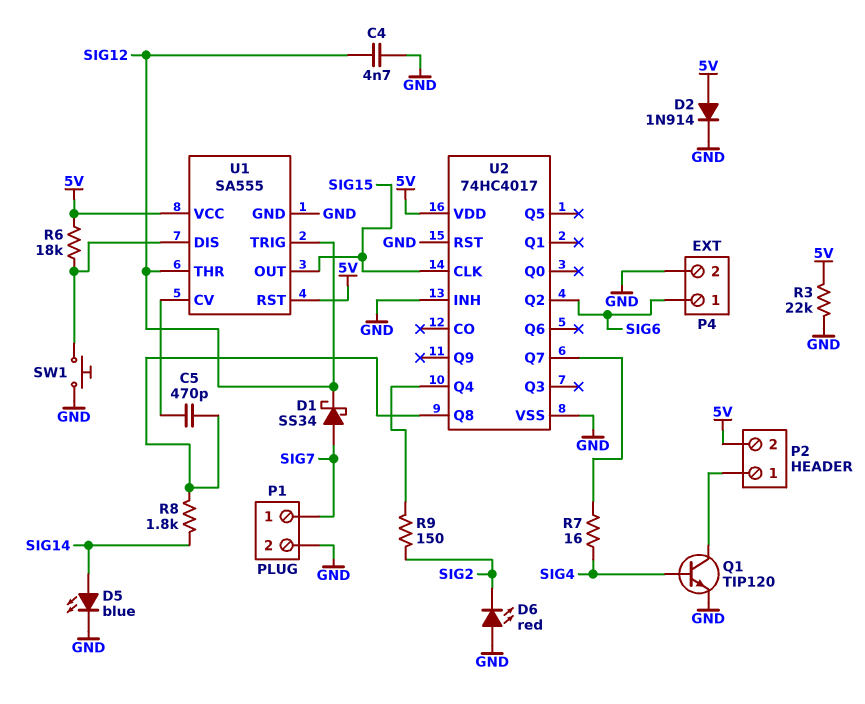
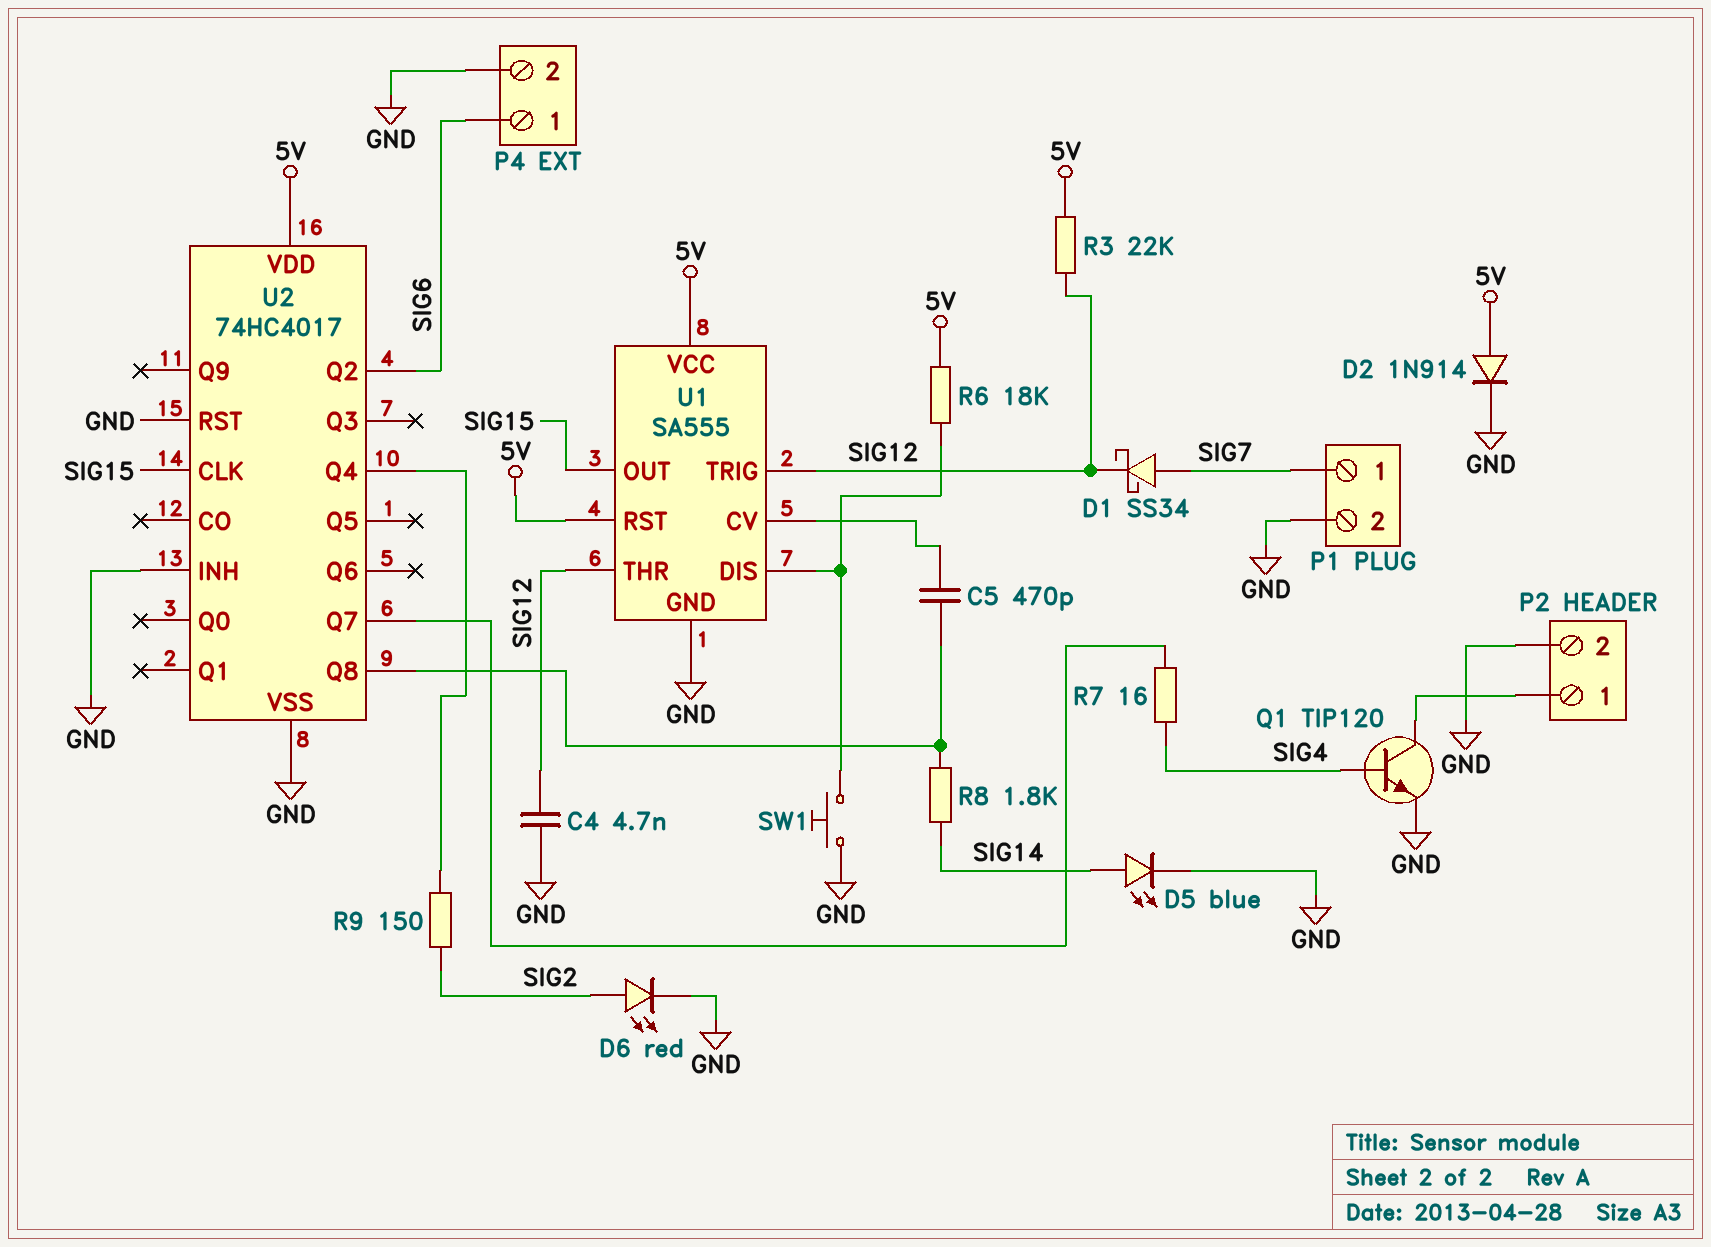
D6: LED red (A GND, K SIG2) -> LED red (A SIG2, K GND)
P2 pin 2: 5V -> GND
R3: 22k (5V, GND) -> 22k (5V, SIG12)

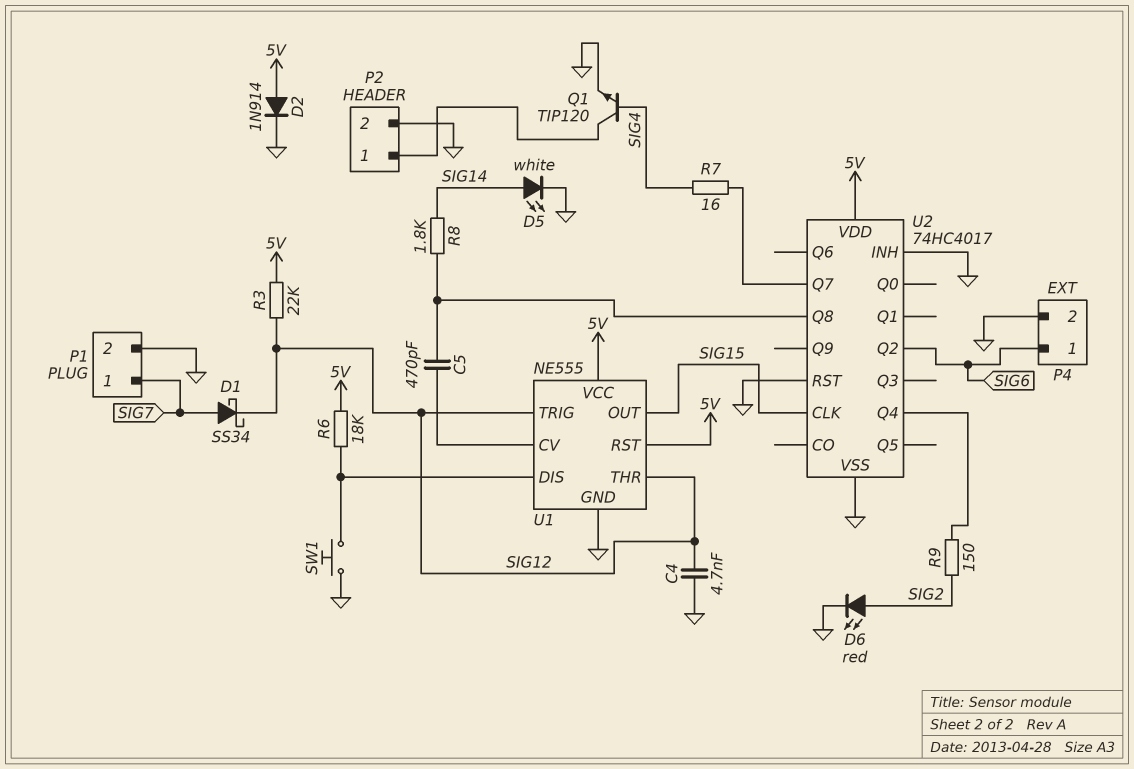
D5: LED blue (A SIG14, K GND) -> LED white (A SIG14, K GND)
U1: SA555 -> NE555

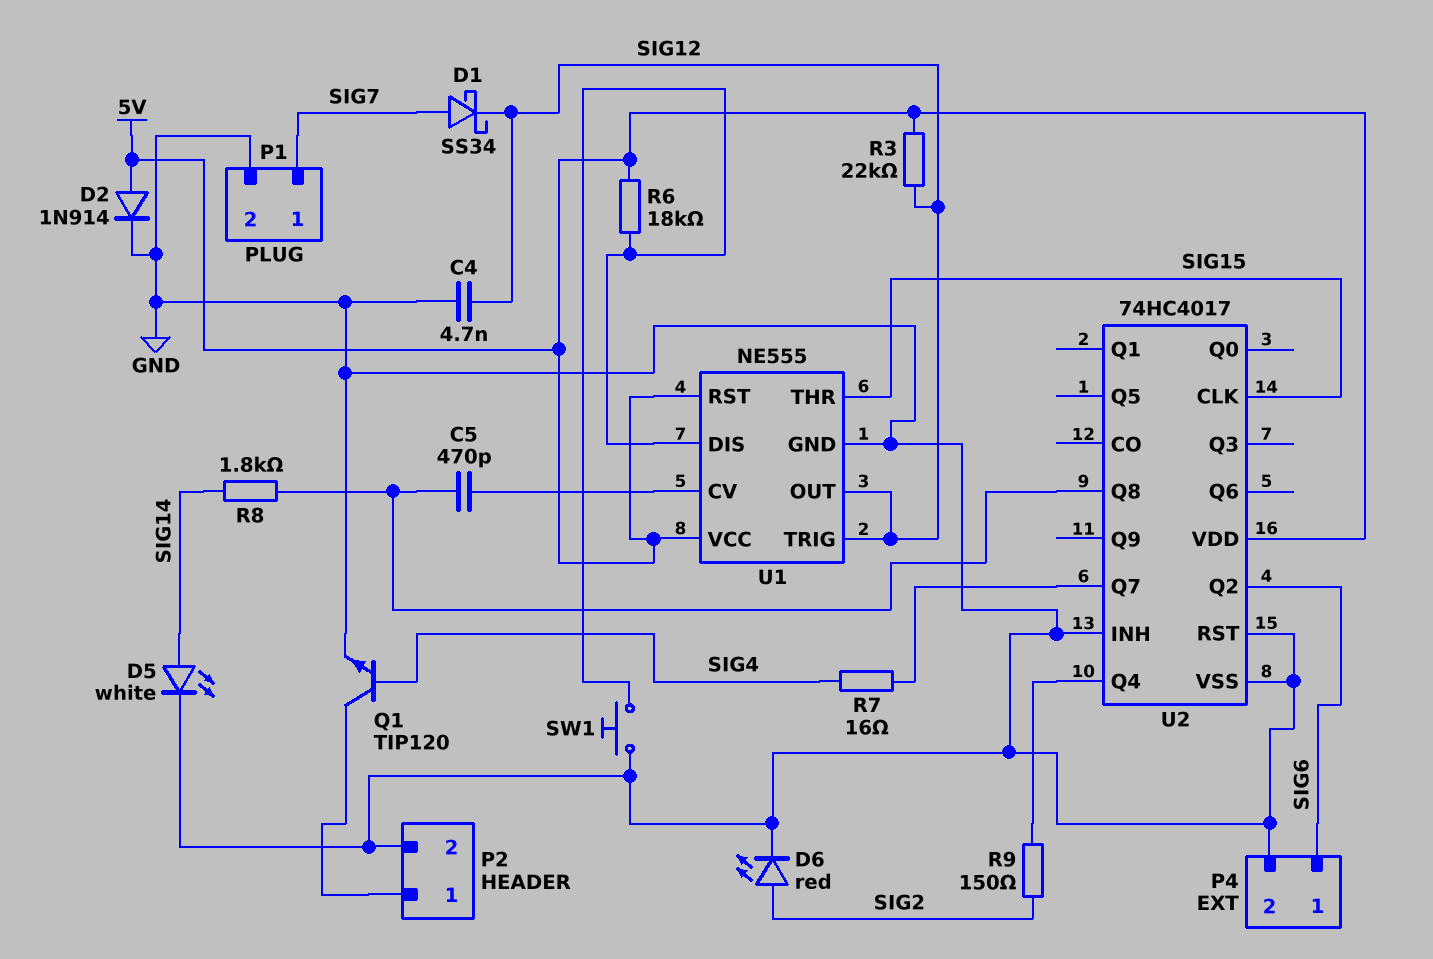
U1 pin OUT: SIG15 -> SIG12
U1 pin THR: SIG12 -> SIG15

